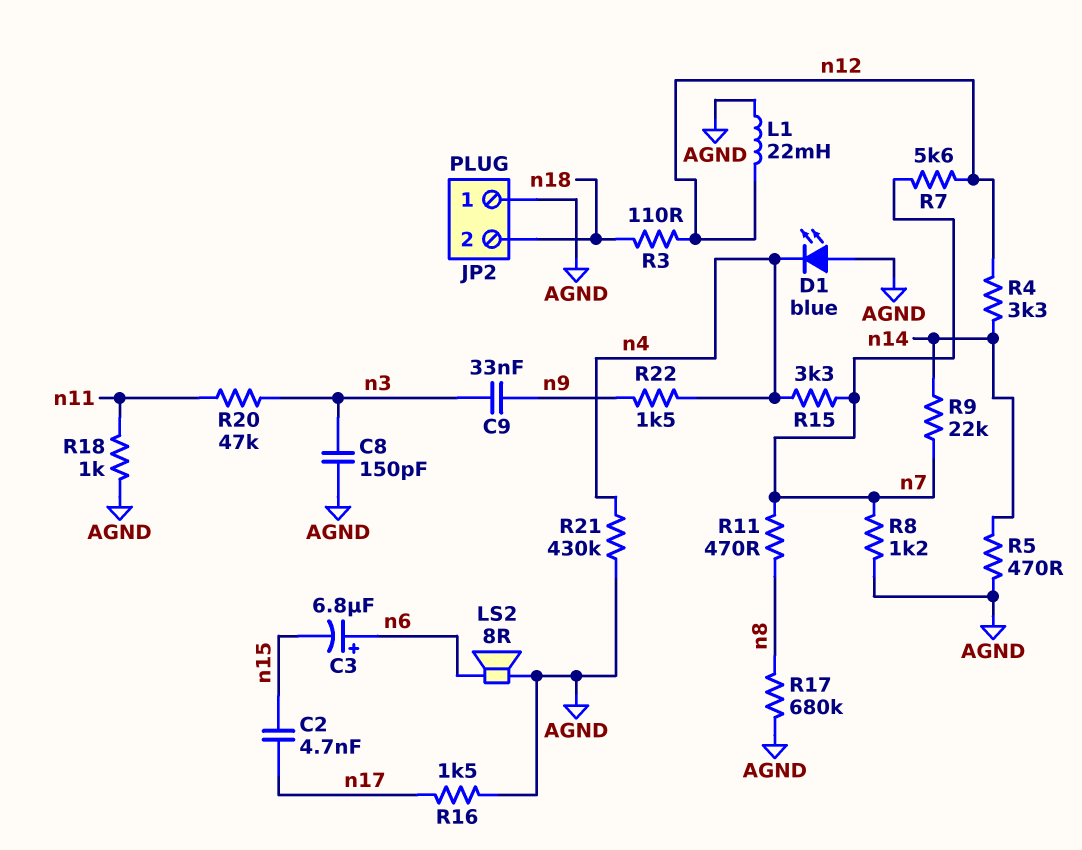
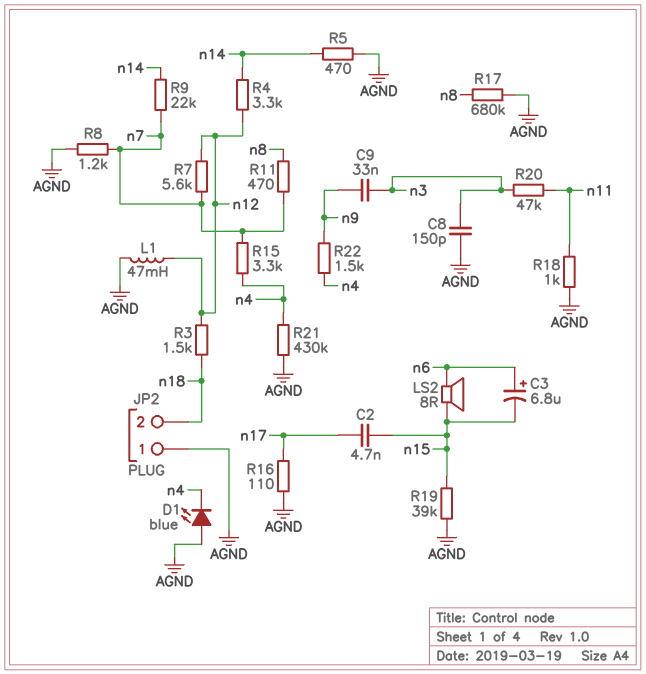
L1: 22mH (AGND, n12) -> 47mH (AGND, n12)
LS2: speaker 8R (AGND, n6) -> speaker 8R (n6, n15)
R3: 110 (n12, n18) -> 1.5k (n12, n18)
R16: 1.5k (AGND, n17) -> 110 (AGND, n17)
R19: none -> 39k (AGND, n15)

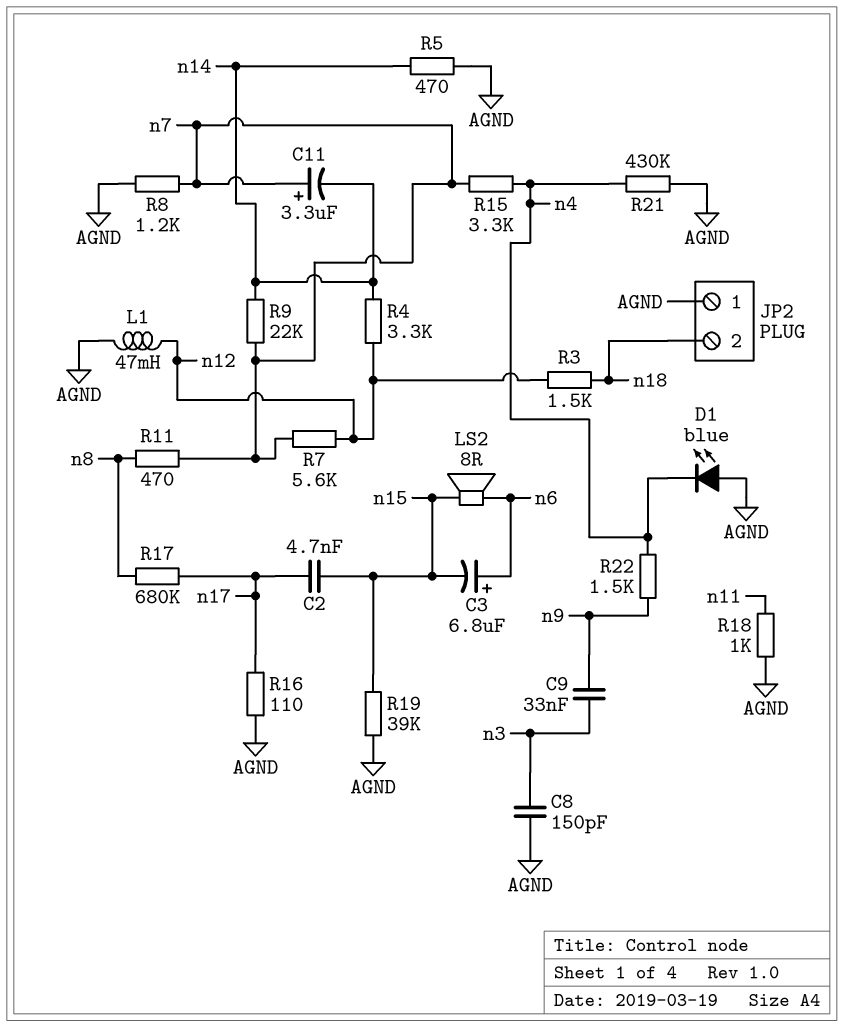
C11: none -> 3.3uF (plus n7, minus n14)
R17: 680k (AGND, n8) -> 680k (n8, n17)
R20: 47k (n3, n11) -> none

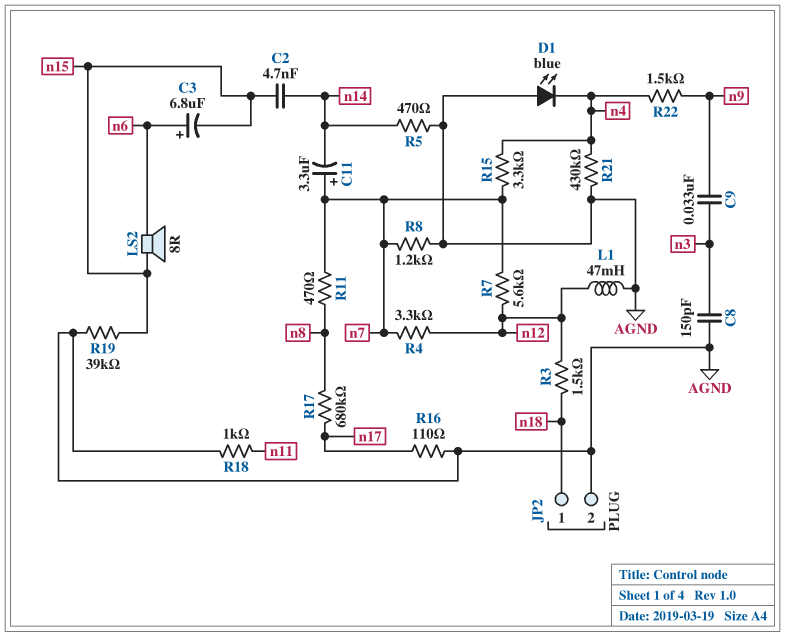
C2: 4.7nF (n15, n17) -> 4.7nF (n14, n15)
JP2 pin 1: AGND -> n18
JP2 pin 2: n18 -> AGND
R4: 3.3k (n12, n14) -> 3.3k (n7, n12)
R9: 22k (n7, n14) -> none

